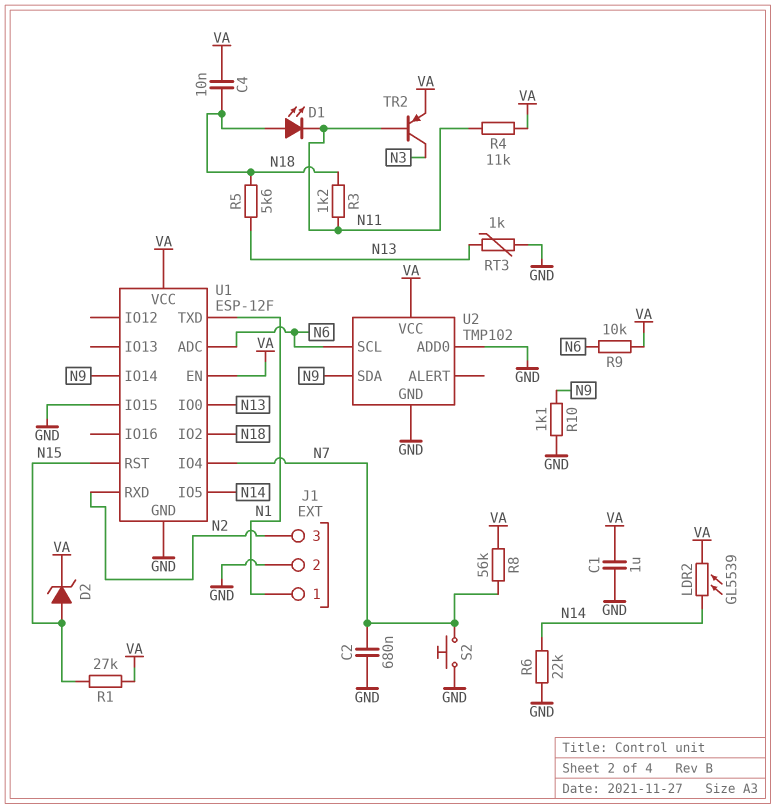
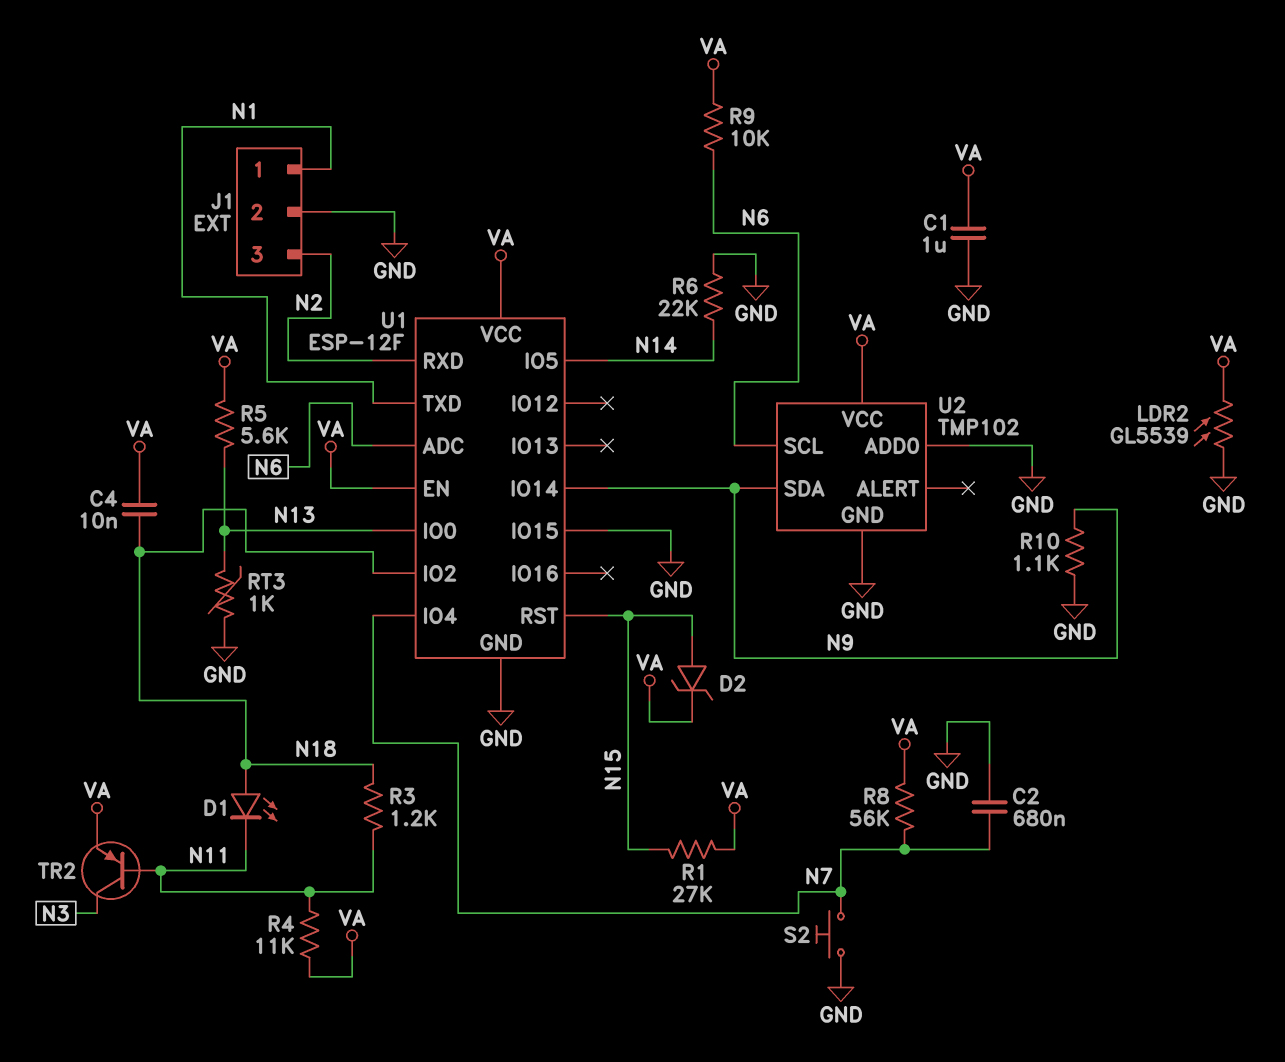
LDR2: GL5539 (N14, VA) -> GL5539 (GND, VA)
R5: 5.6k (N13, N18) -> 5.6k (N13, VA)

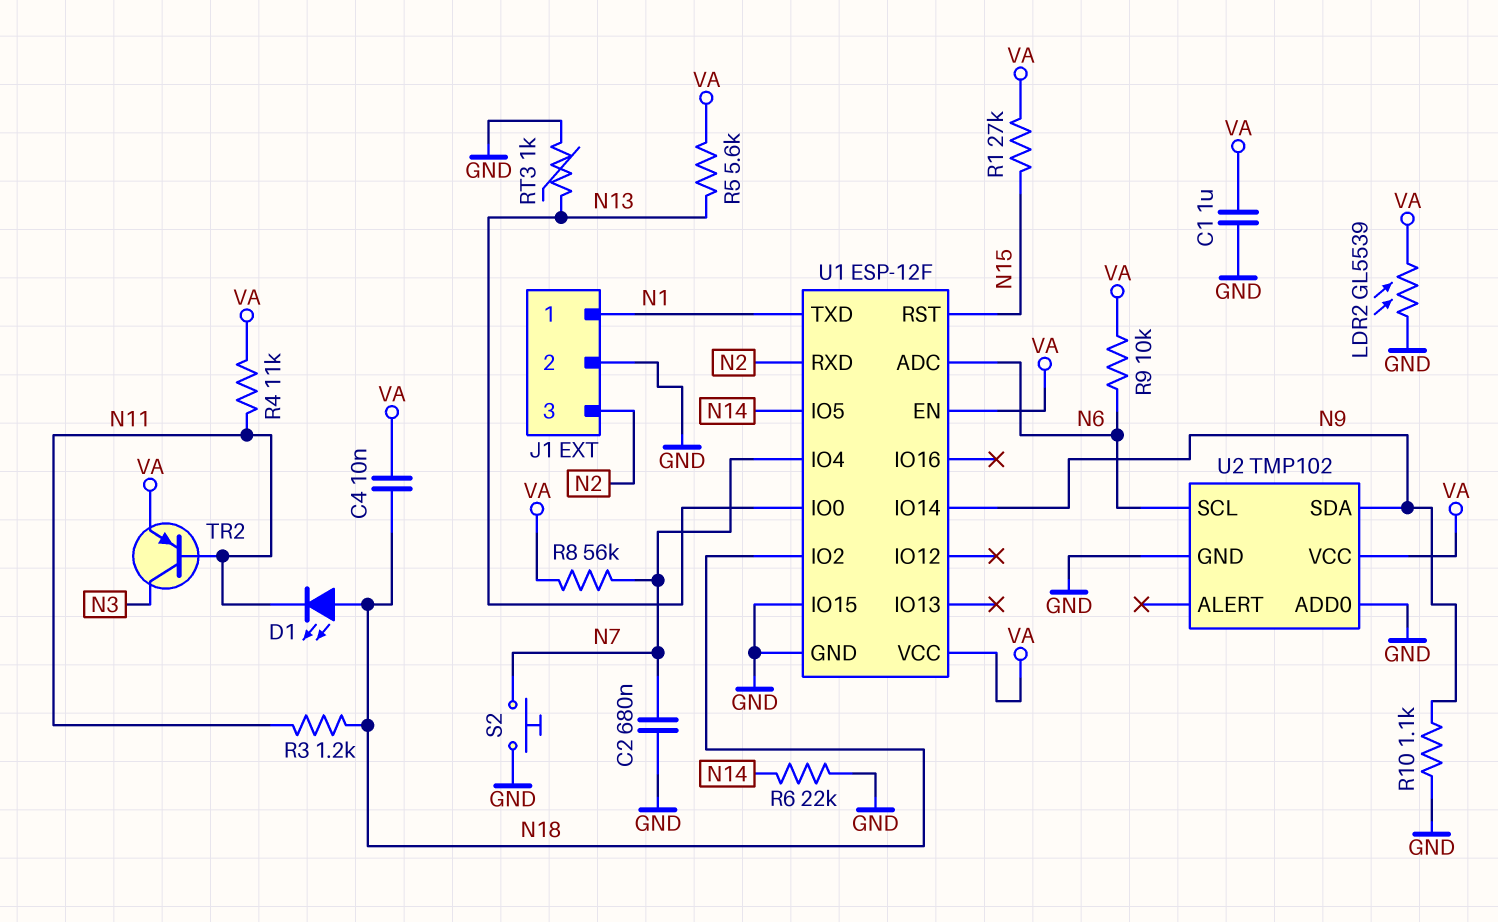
D2: zener (A N15, K VA) -> none

